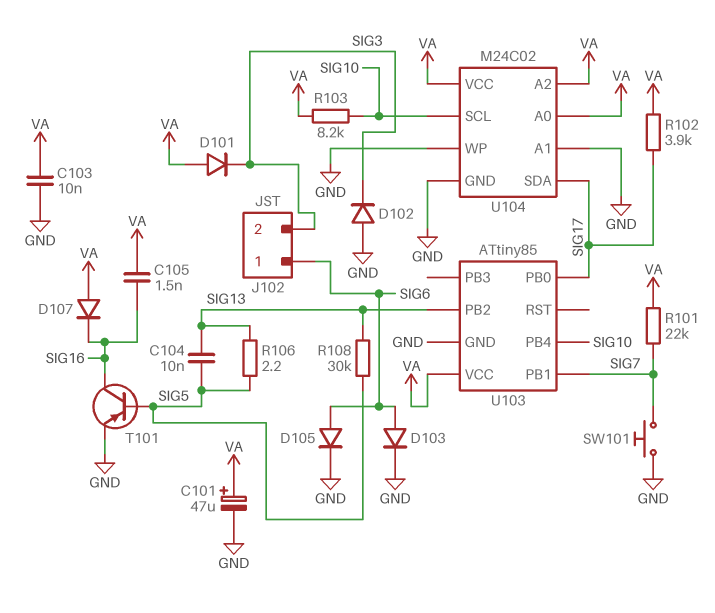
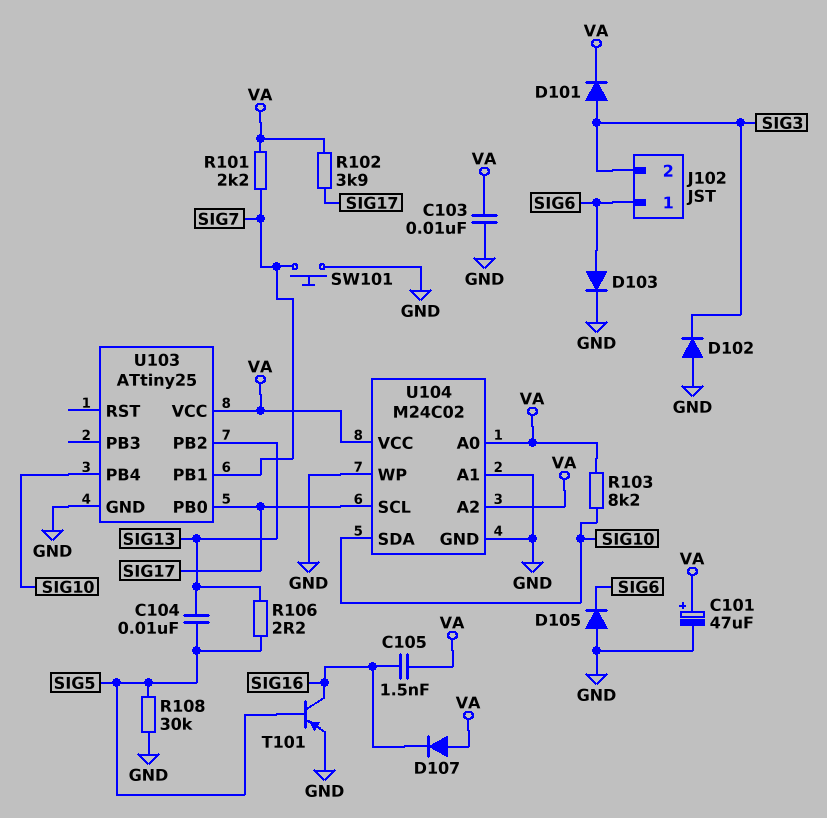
D101: diode (A VA, K SIG3) -> diode (A SIG3, K VA)
D105: diode (A SIG6, K GND) -> diode (A GND, K SIG6)
R101: 22k (SIG7, VA) -> 2.2k (SIG7, VA)
R108: 30k (SIG5, SIG13) -> 30k (GND, SIG5)
U103: ATtiny85 -> ATtiny25
U104 pin SCL: SIG10 -> SIG17
U104 pin SDA: SIG17 -> SIG10

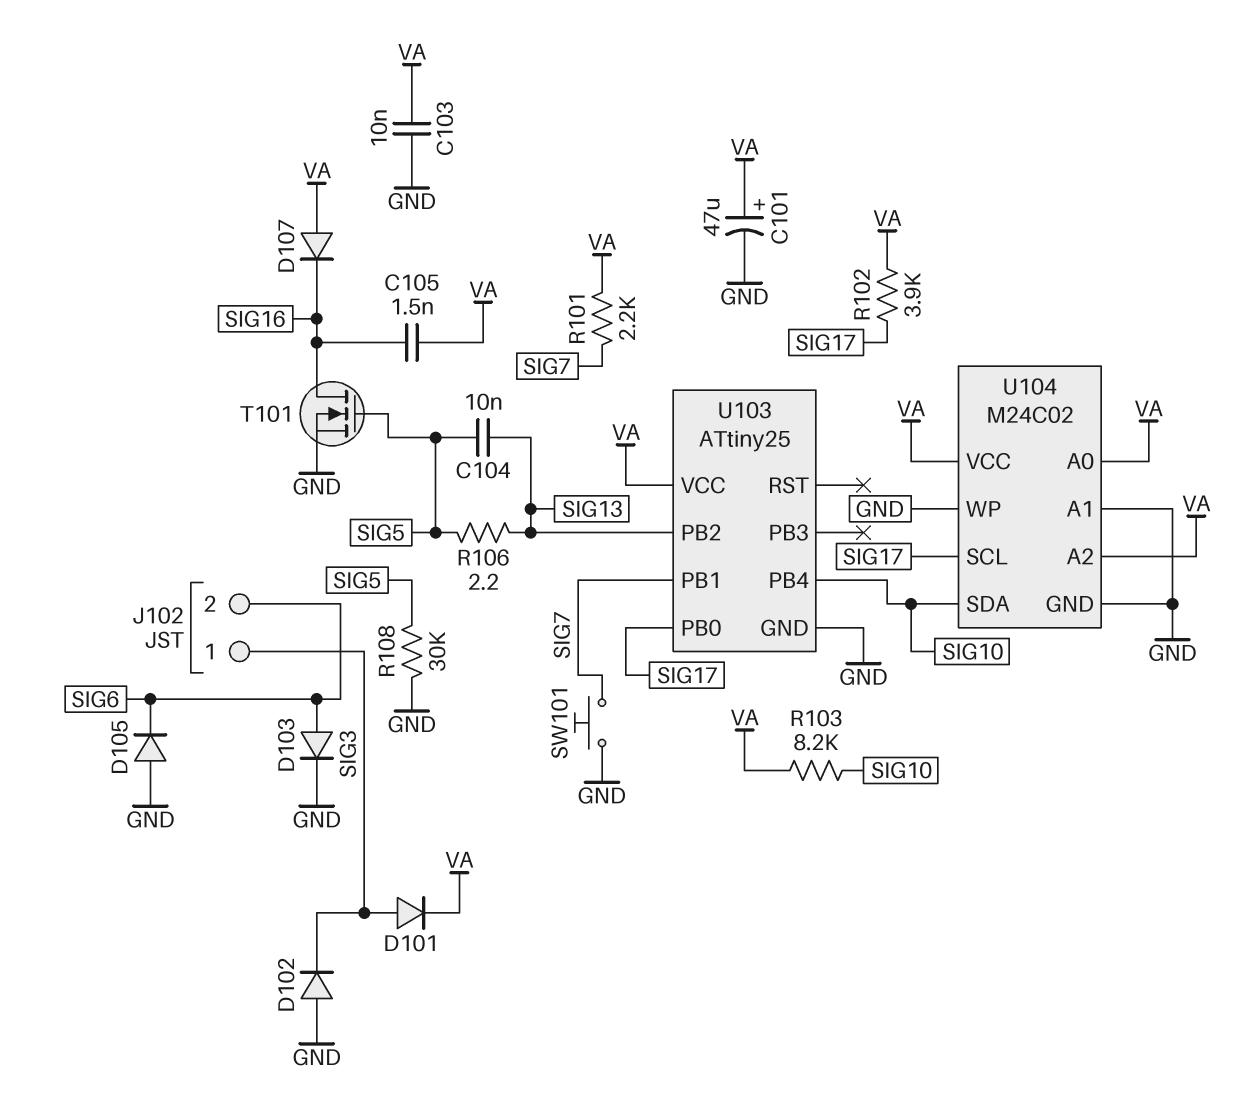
J102 pin 1: SIG6 -> SIG3
J102 pin 2: SIG3 -> SIG6
T101: PNP (B SIG5, C SIG16, E GND) -> NMOS (G SIG5, D SIG16, S GND)

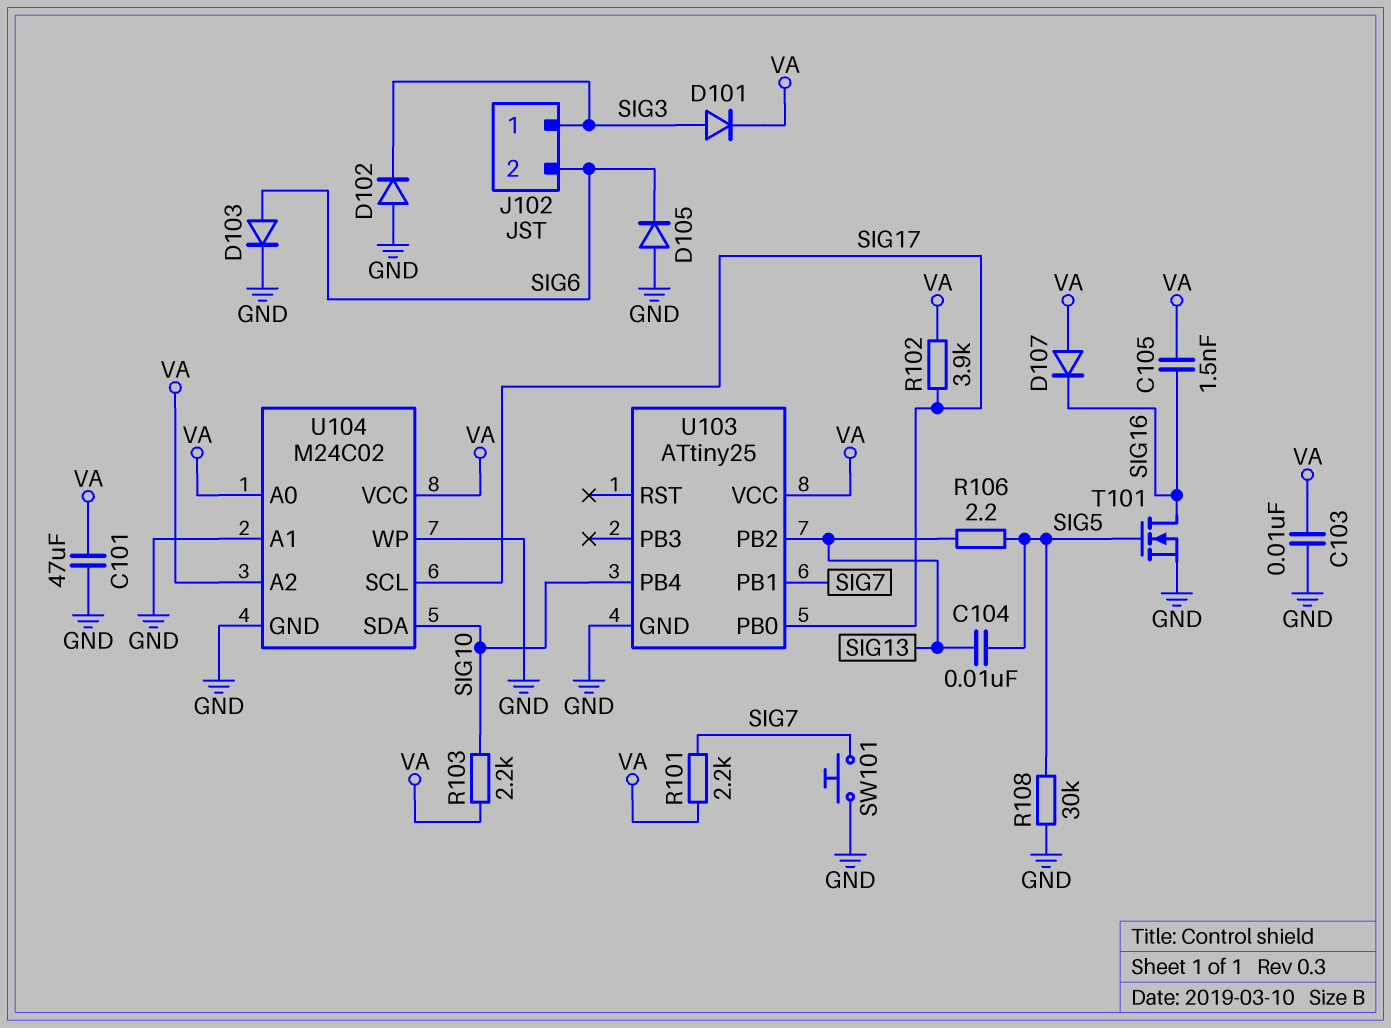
C101: 47uF (plus VA, minus GND) -> 47uF (GND, VA)
R103: 8.2k (SIG10, VA) -> 2.2k (SIG10, VA)

